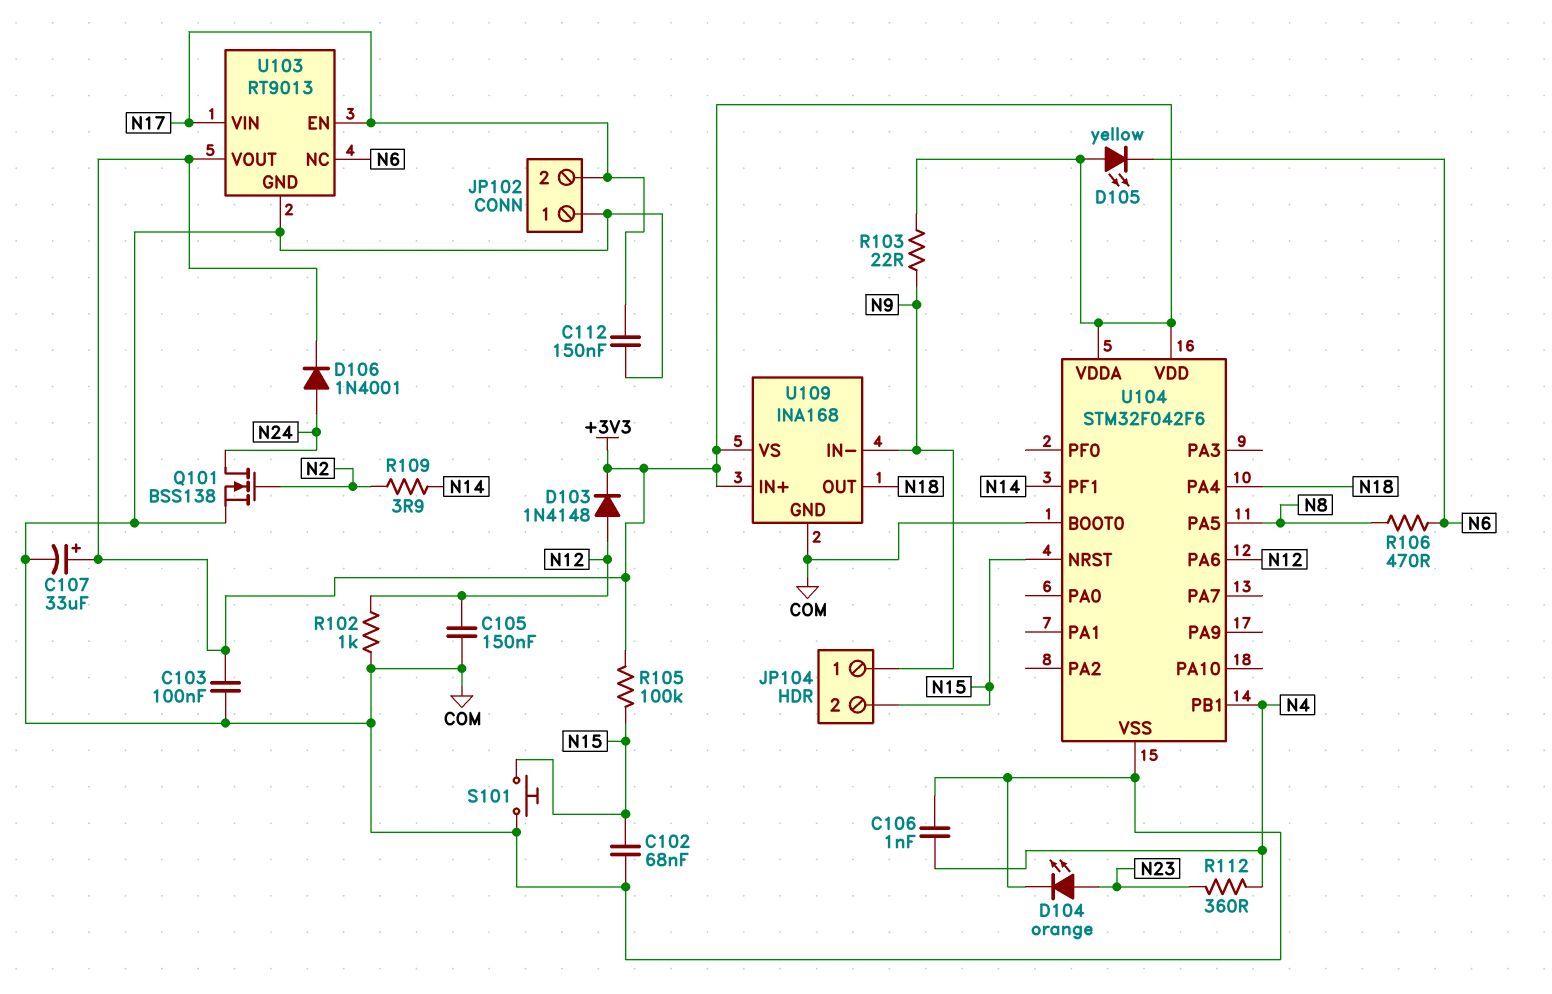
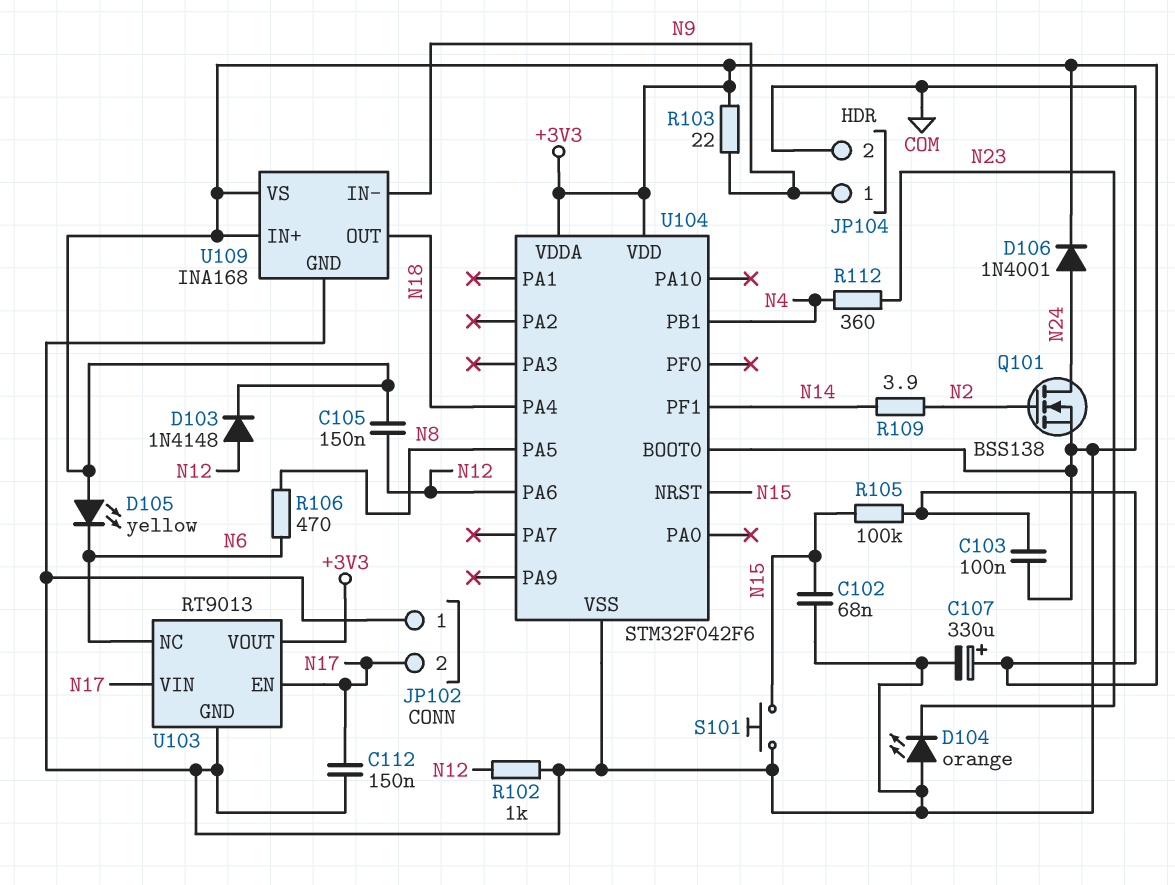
C105: 150nF (COM, N12) -> 150nF (+3V3, N12)
C106: 1nF (COM, N4) -> none
C107: 33uF (plus +3V3, minus COM) -> 330uF (plus +3V3, minus COM)
D104: LED orange (A N23, K COM) -> LED orange (A COM, K N23)
JP104 pin 2: N15 -> COM

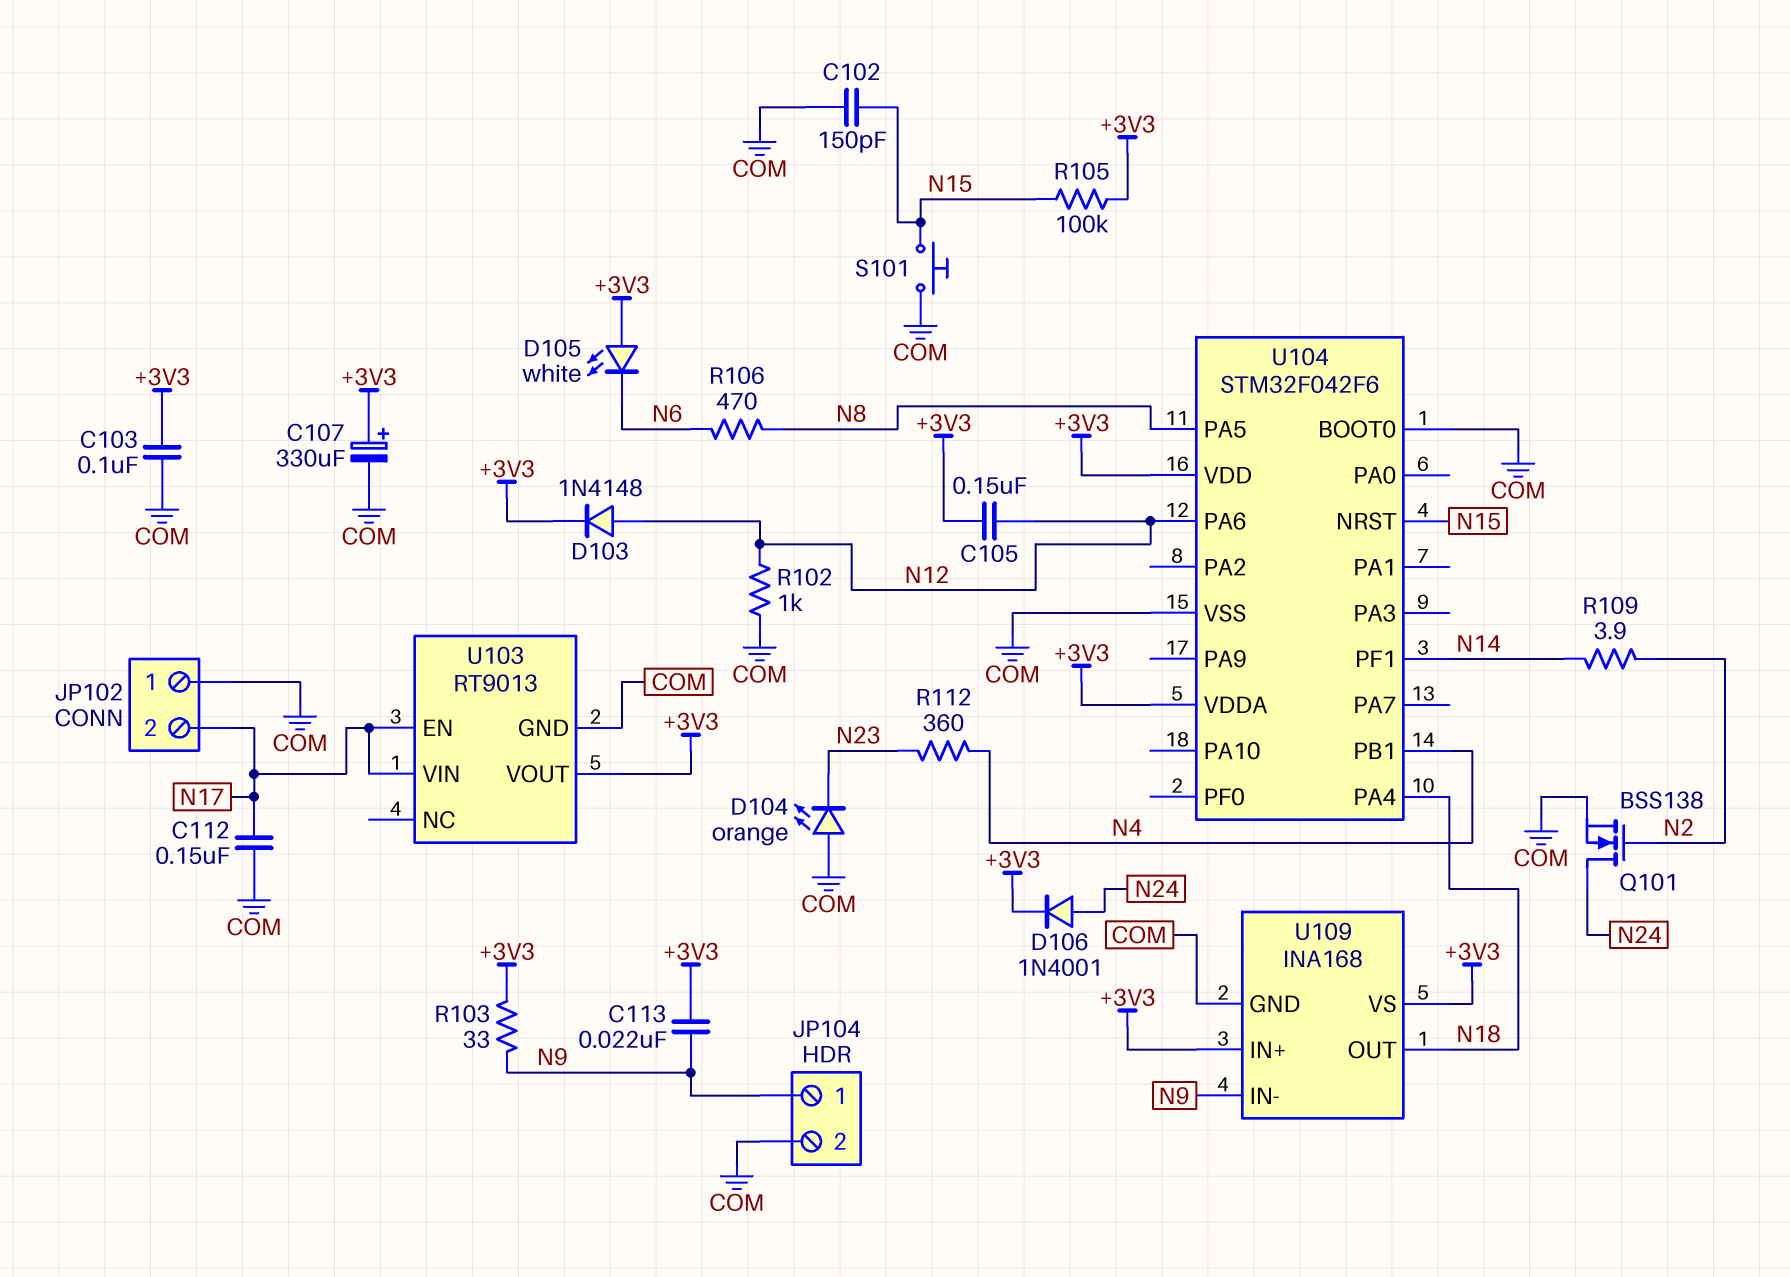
C102: 68nF (COM, N15) -> 150pF (COM, N15)
C113: none -> 22nF (+3V3, N9)
D105: LED yellow (A +3V3, K N6) -> LED white (A +3V3, K N6)
R103: 22 (+3V3, N9) -> 33 (+3V3, N9)
U103 pin NC: N6 -> none

